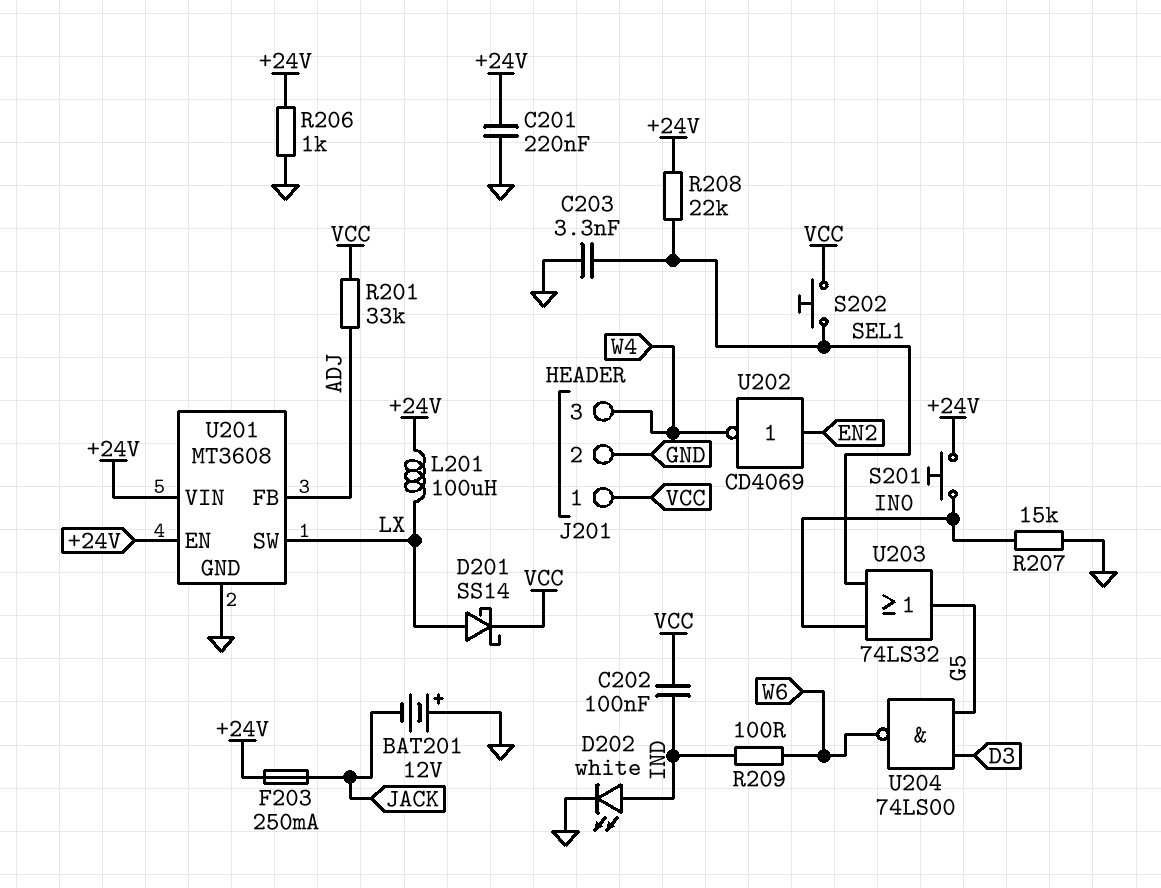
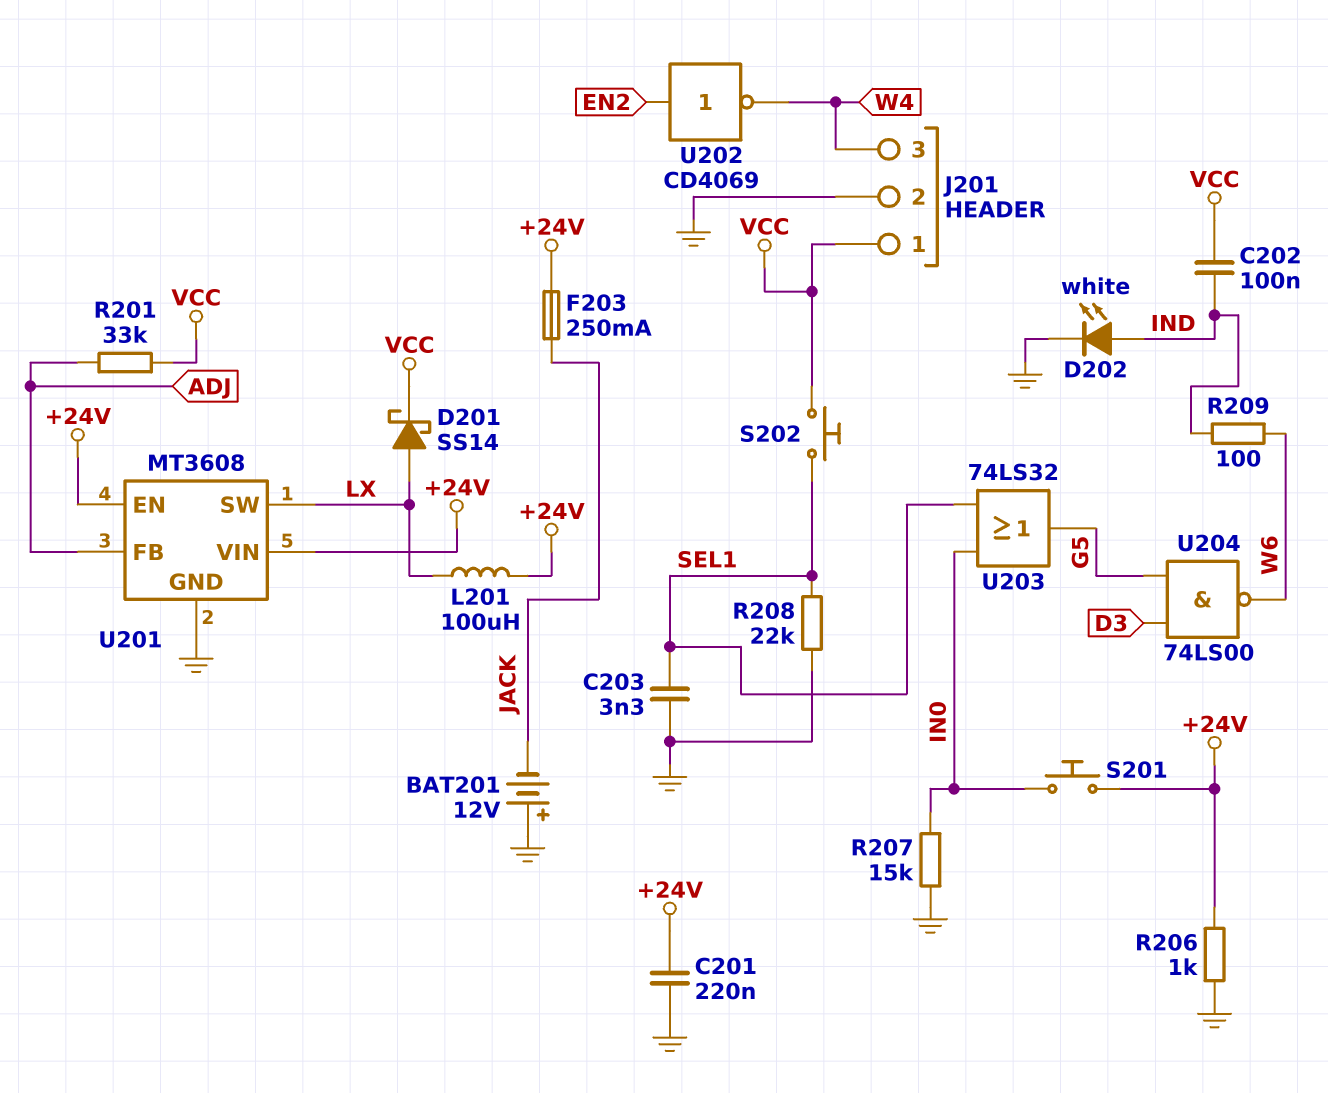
R208: 22k (+24V, SEL1) -> 22k (GND, SEL1)

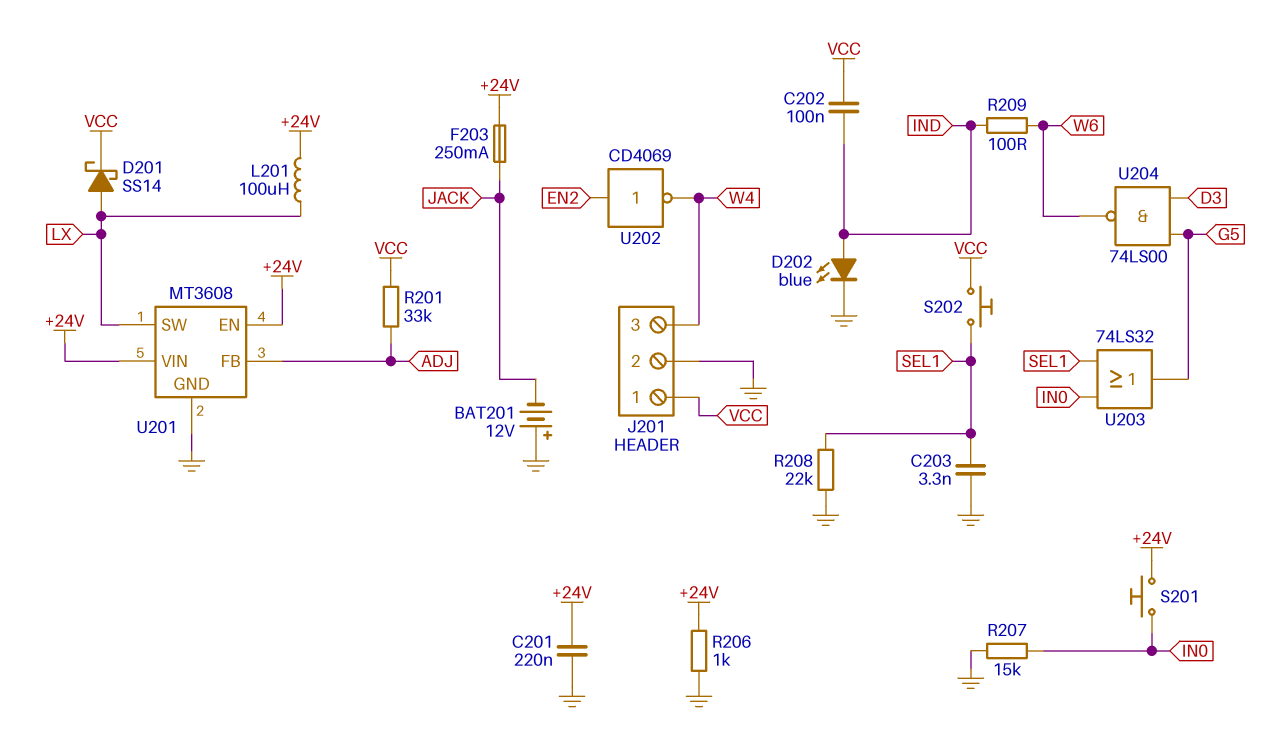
D202: LED white (A IND, K GND) -> LED blue (A IND, K GND)

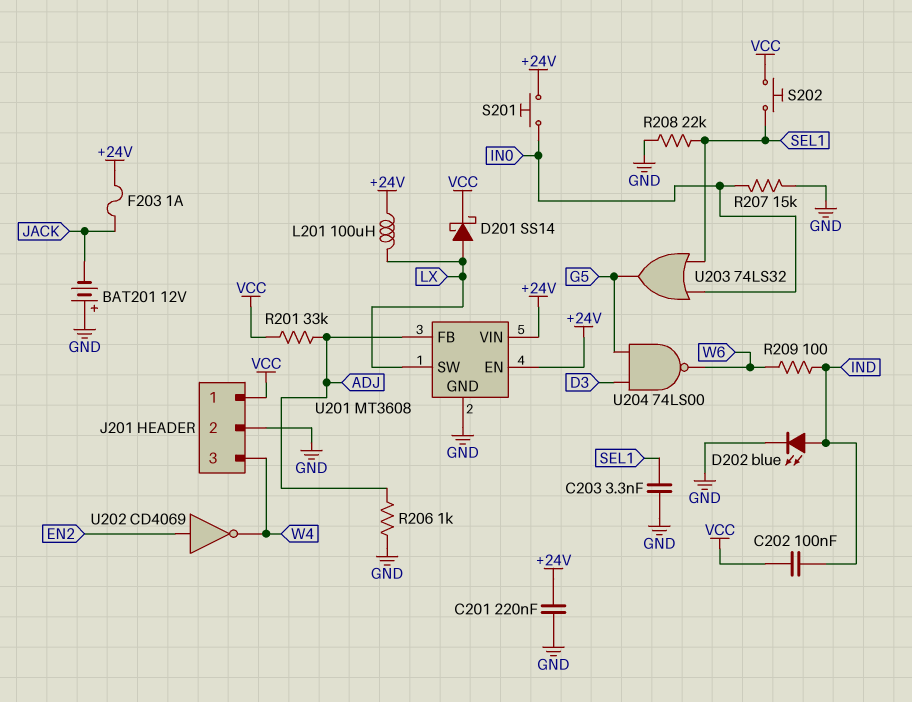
F203: 250mA (+24V, JACK) -> 1A (+24V, JACK)
R206: 1k (+24V, GND) -> 1k (ADJ, GND)

